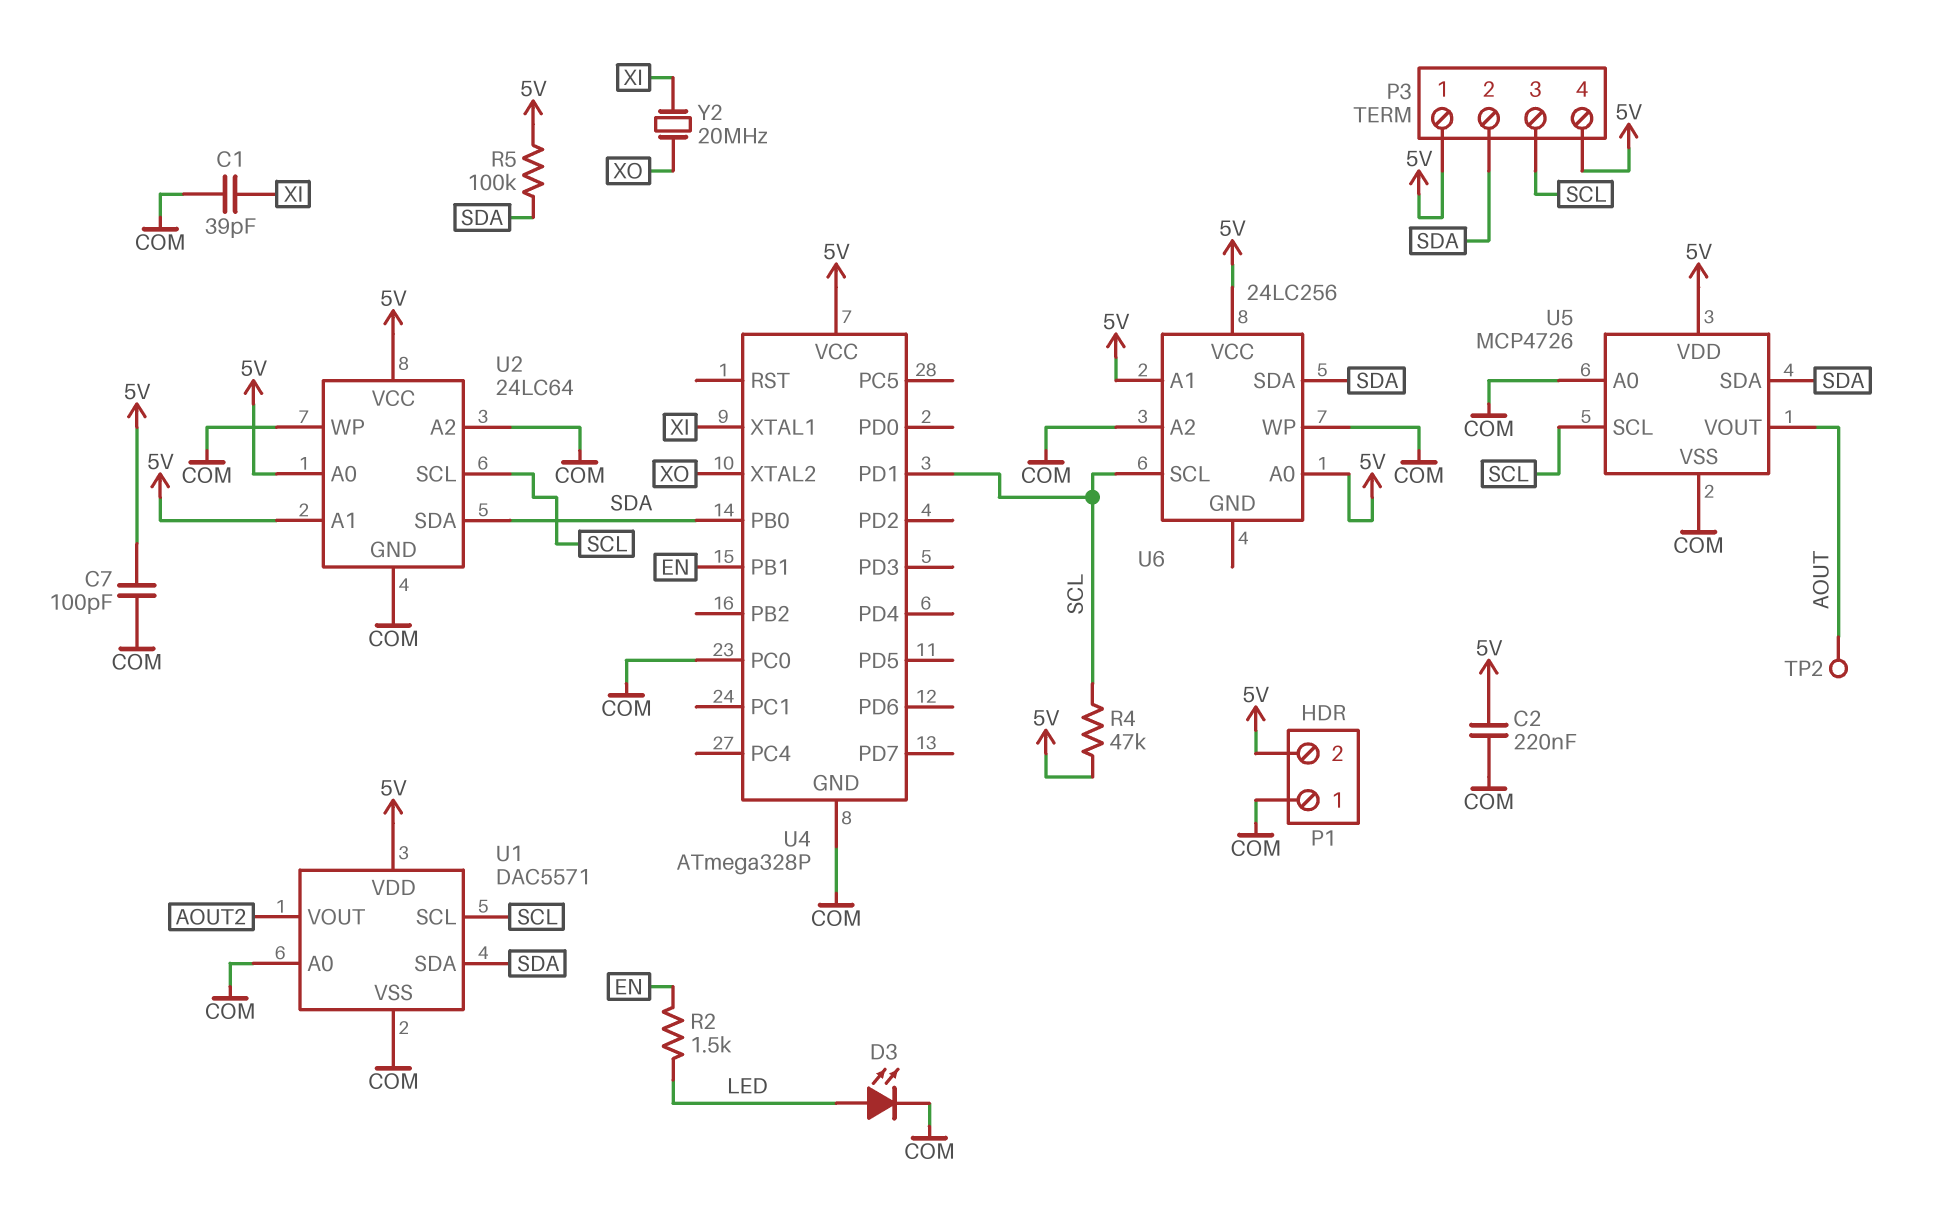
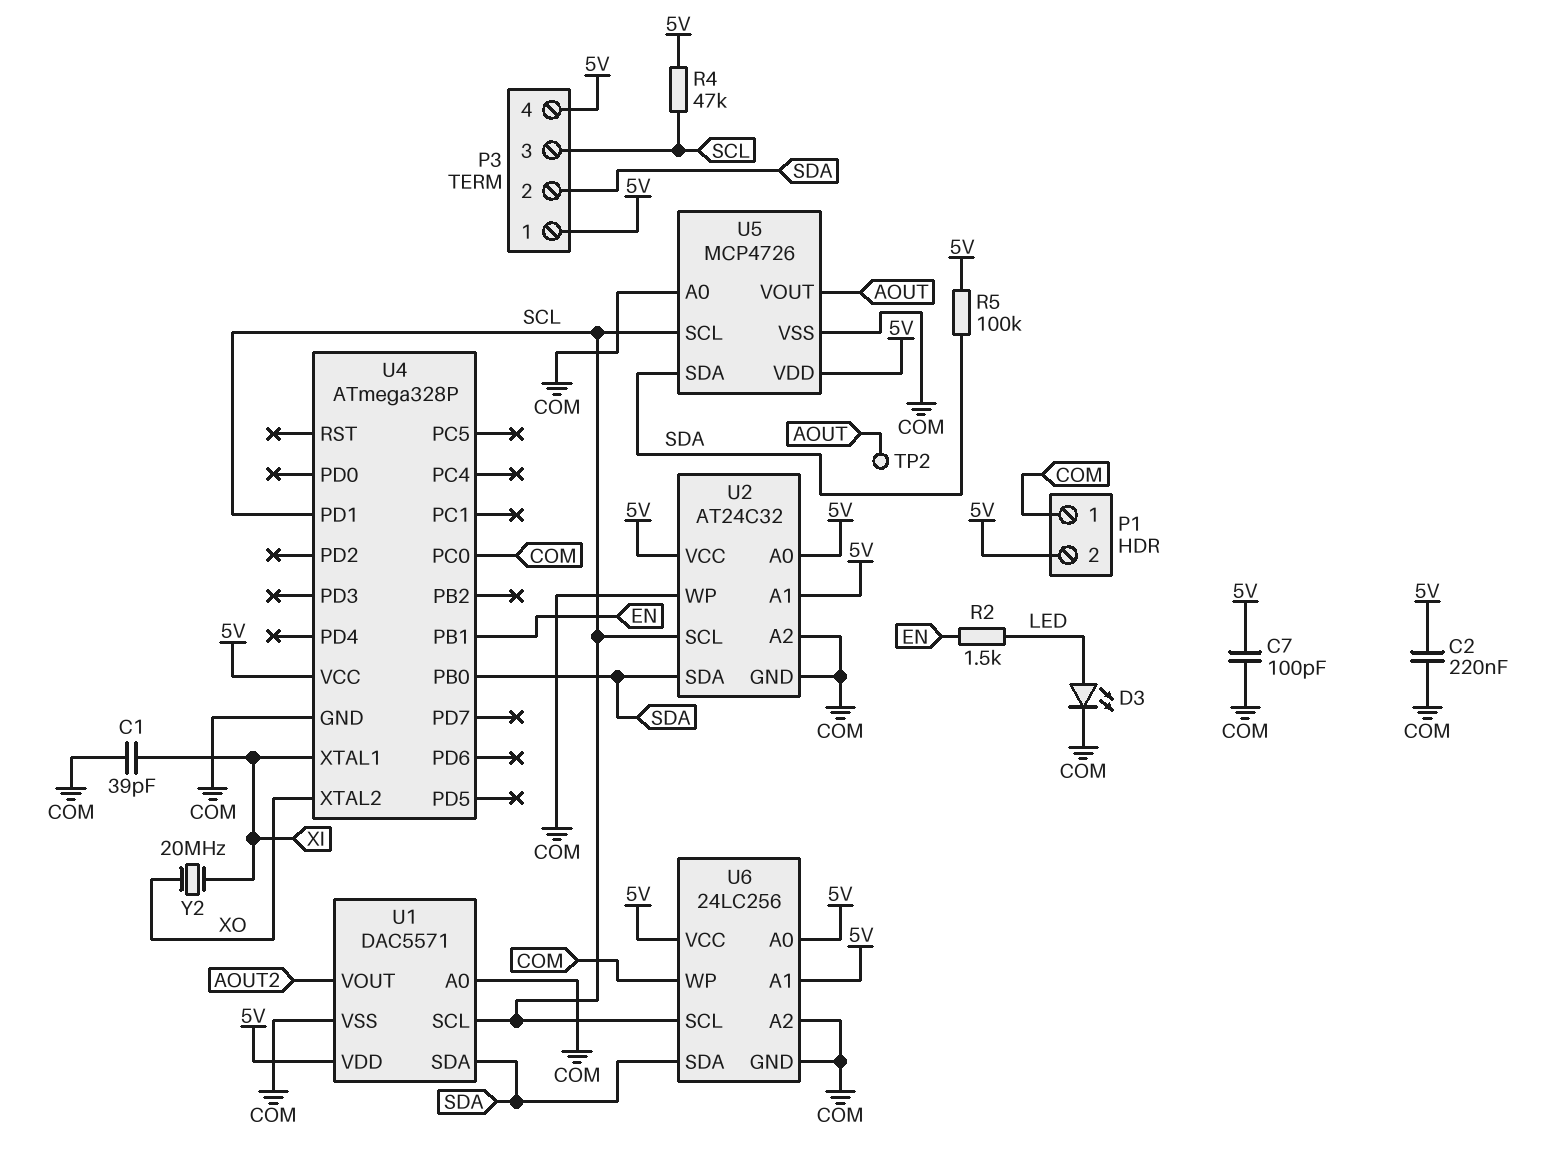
U2: 24LC64 -> AT24C32
U6 pin GND: none -> COM

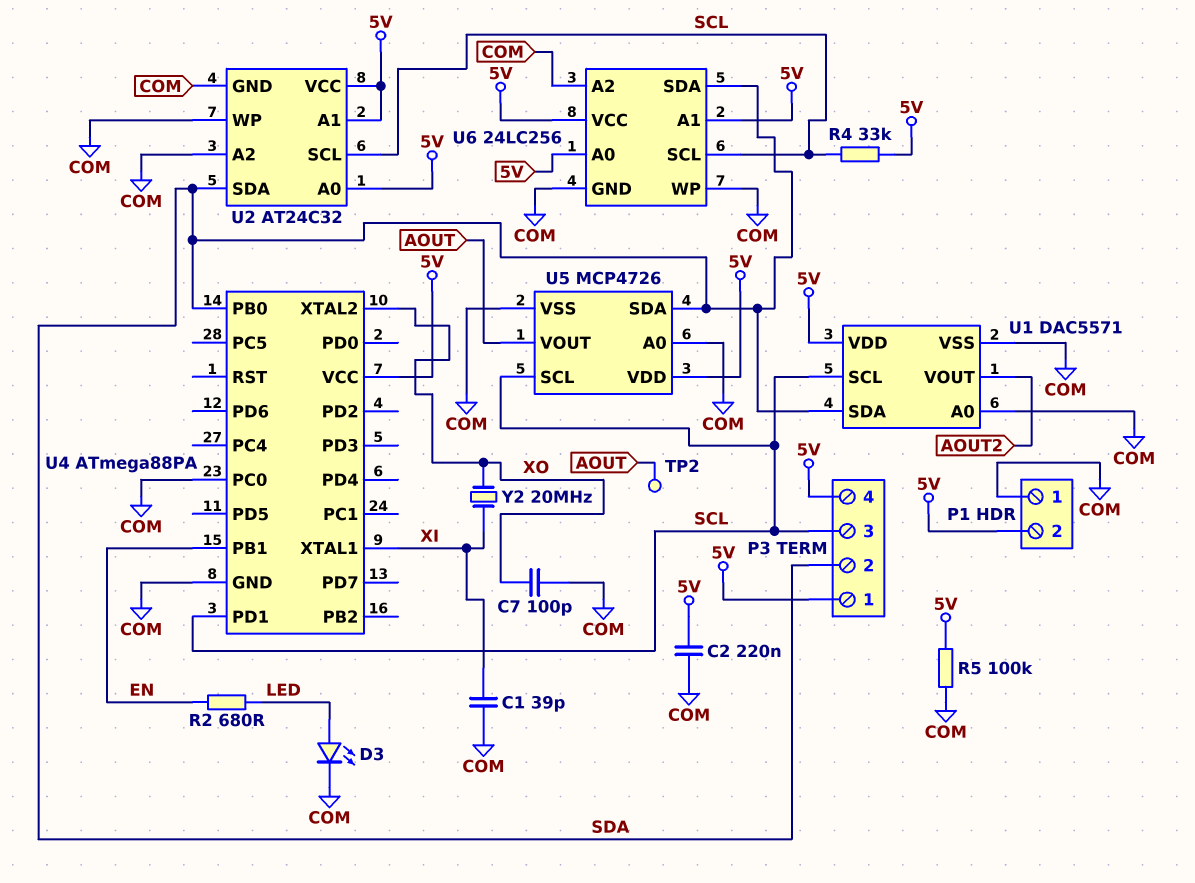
C7: 100pF (5V, COM) -> 100pF (COM, XO)
R2: 1.5k (EN, LED) -> 680 (EN, LED)
R4: 47k (5V, SCL) -> 33k (5V, SCL)
R5: 100k (5V, SDA) -> 100k (5V, COM)
U4: ATmega328P -> ATmega88PA

